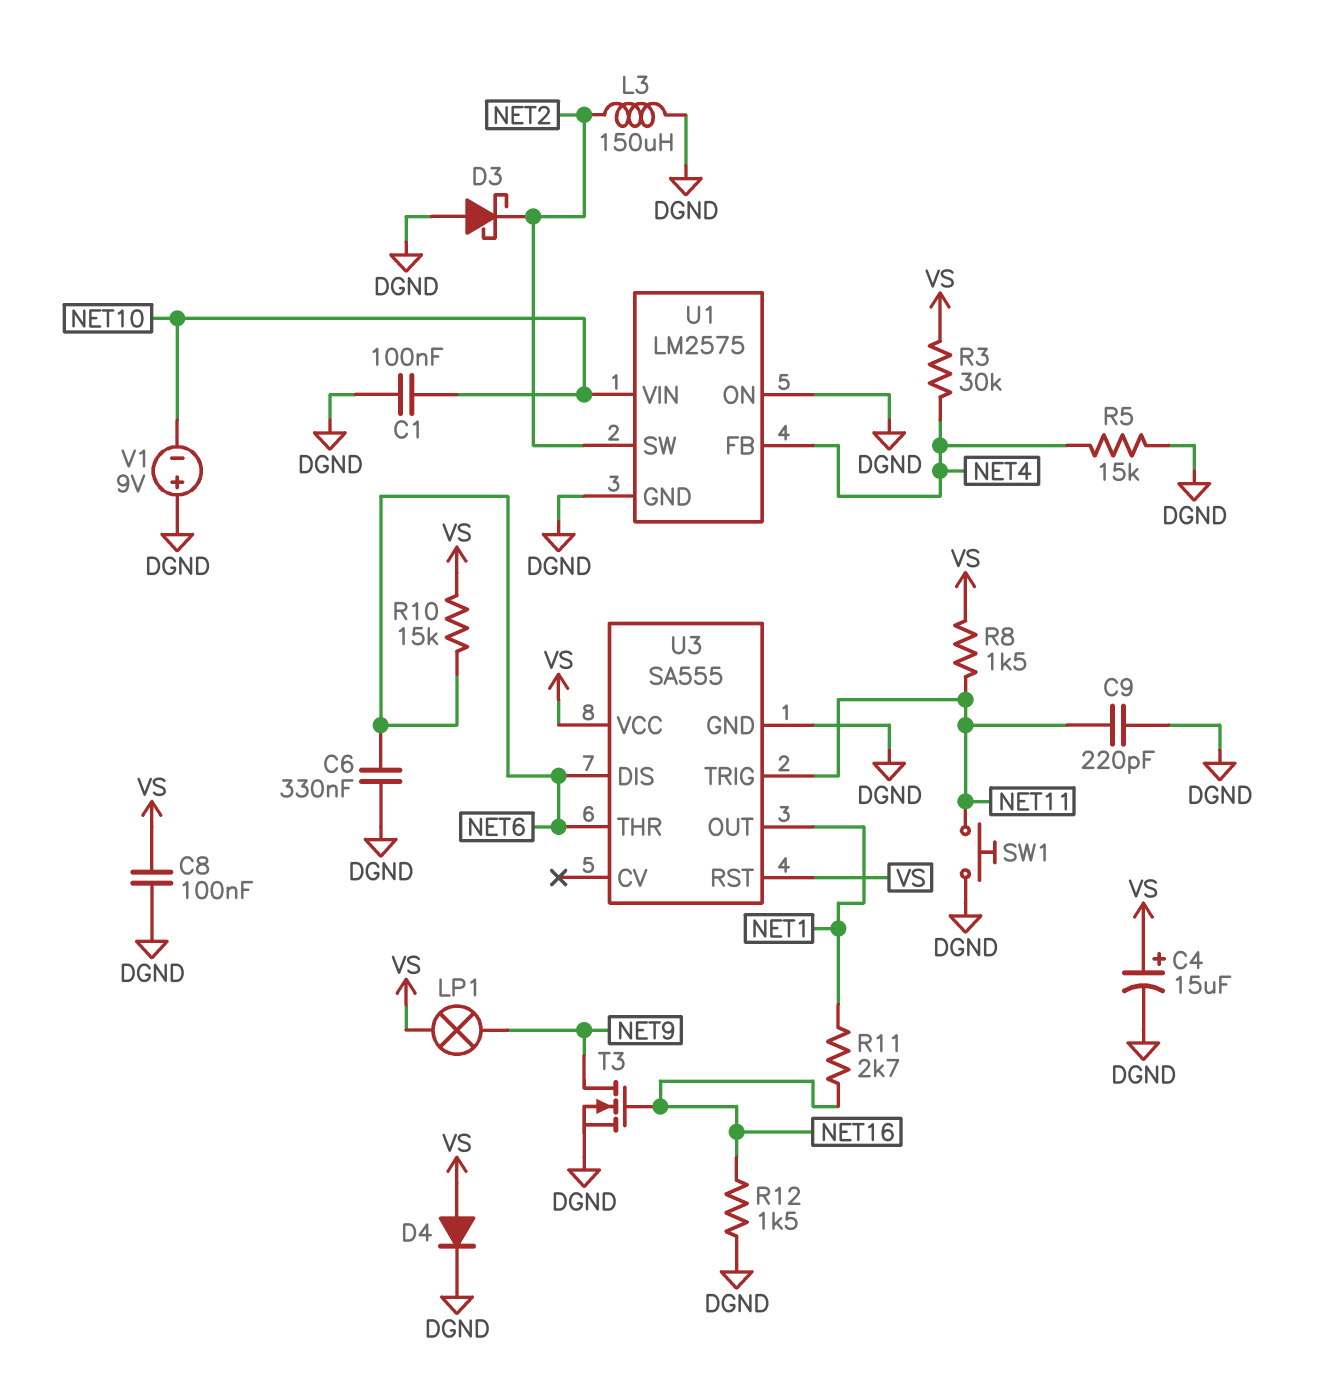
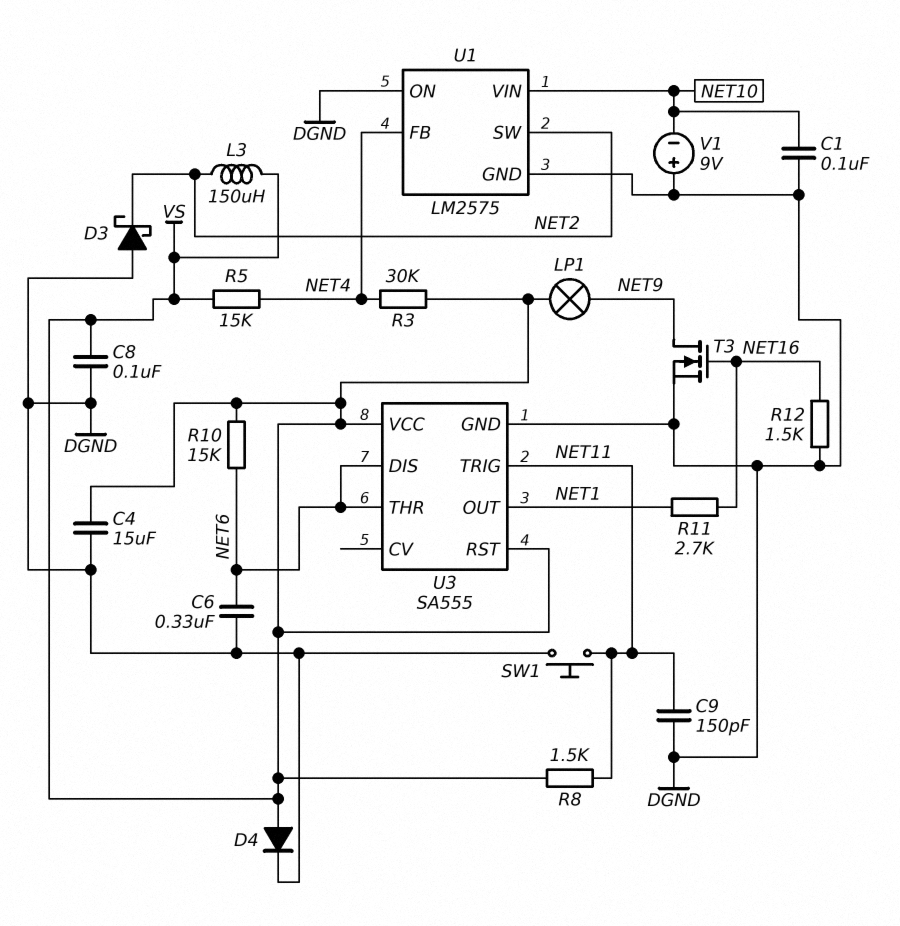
C4: 15uF (plus VS, minus DGND) -> 15uF (DGND, VS)
C9: 220pF (DGND, NET11) -> 150pF (DGND, NET11)
L3: 150uH (DGND, NET2) -> 150uH (NET2, VS)
R5: 15k (DGND, NET4) -> 15k (NET4, VS)

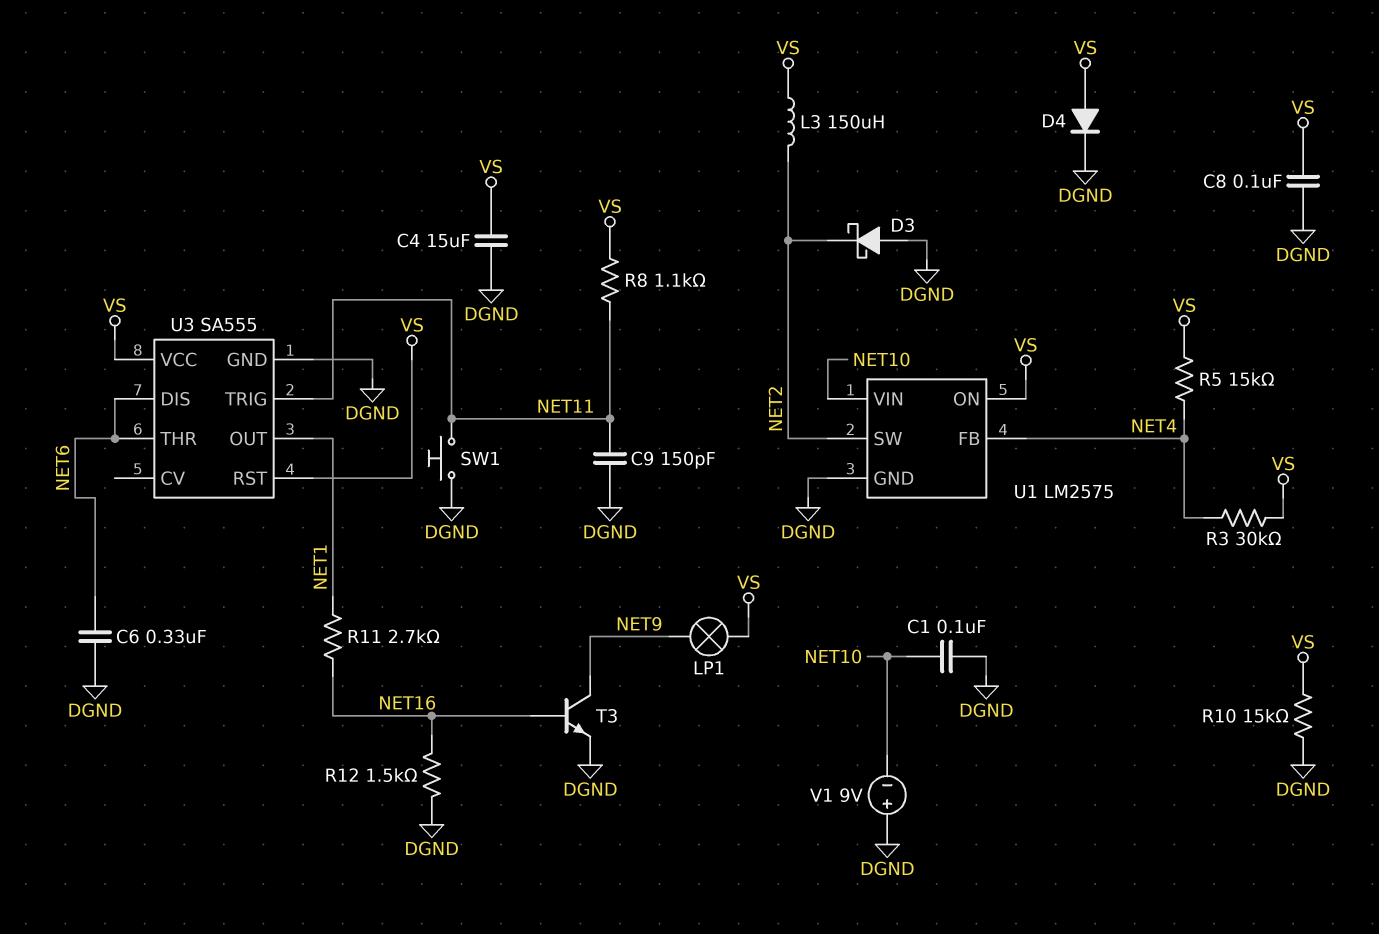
R8: 1.5k (NET11, VS) -> 1.1k (NET11, VS)
R10: 15k (NET6, VS) -> 15k (DGND, VS)
T3: NMOS (G NET16, D NET9, S DGND) -> NPN (B NET16, C NET9, E DGND)
U1 pin ON: DGND -> VS

